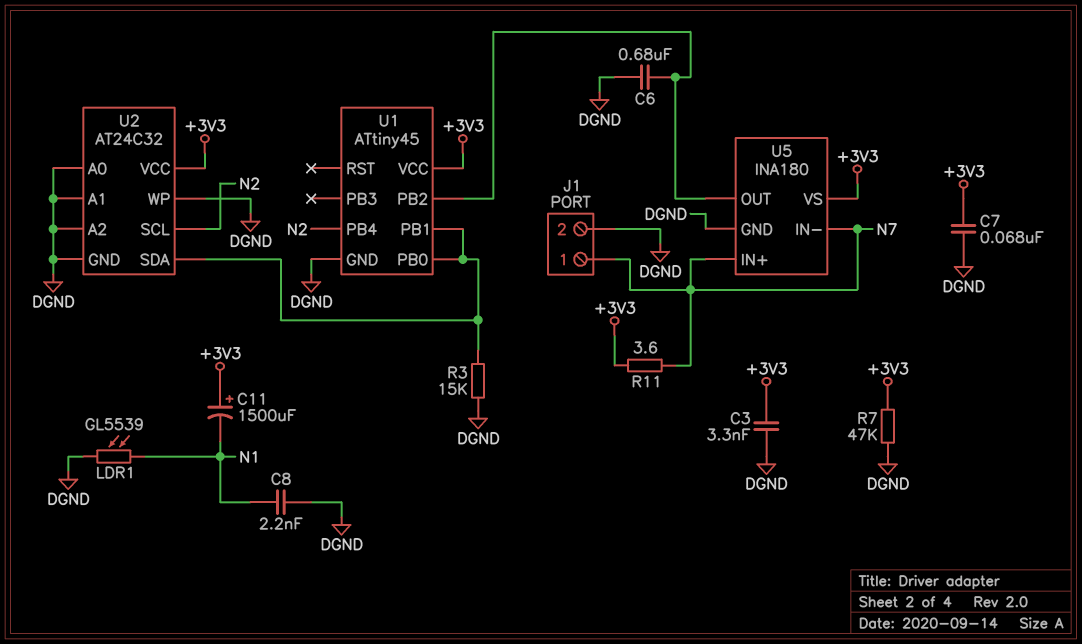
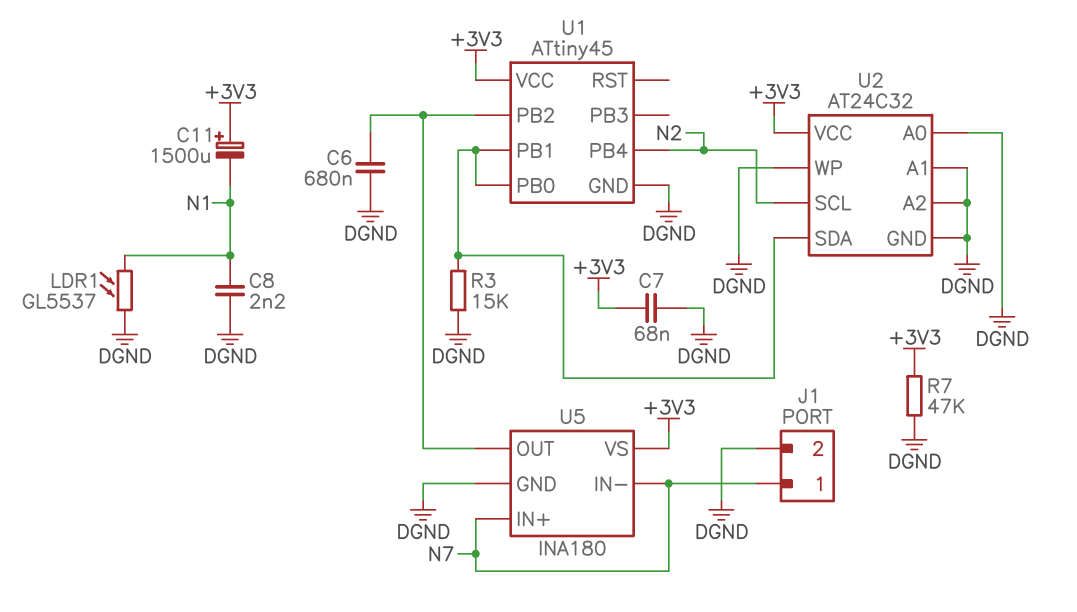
C3: 3.3nF (+3V3, DGND) -> none
LDR1: GL5539 (DGND, N1) -> GL5537 (DGND, N1)
R11: 3.6 (+3V3, N7) -> none

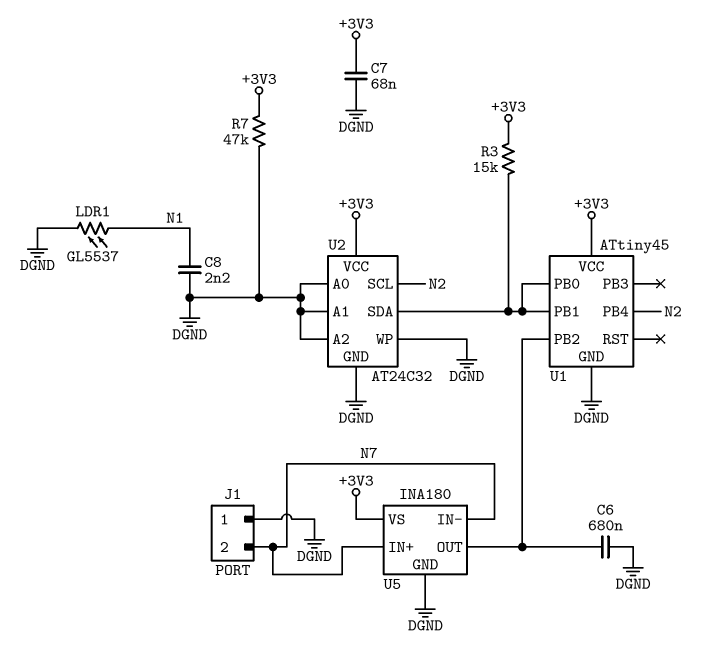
C11: 1500uF (plus +3V3, minus N1) -> none
J1 pin 1: N7 -> DGND
J1 pin 2: DGND -> N7
R3: 15k (DGND, U1/PB0) -> 15k (+3V3, U1/PB0)

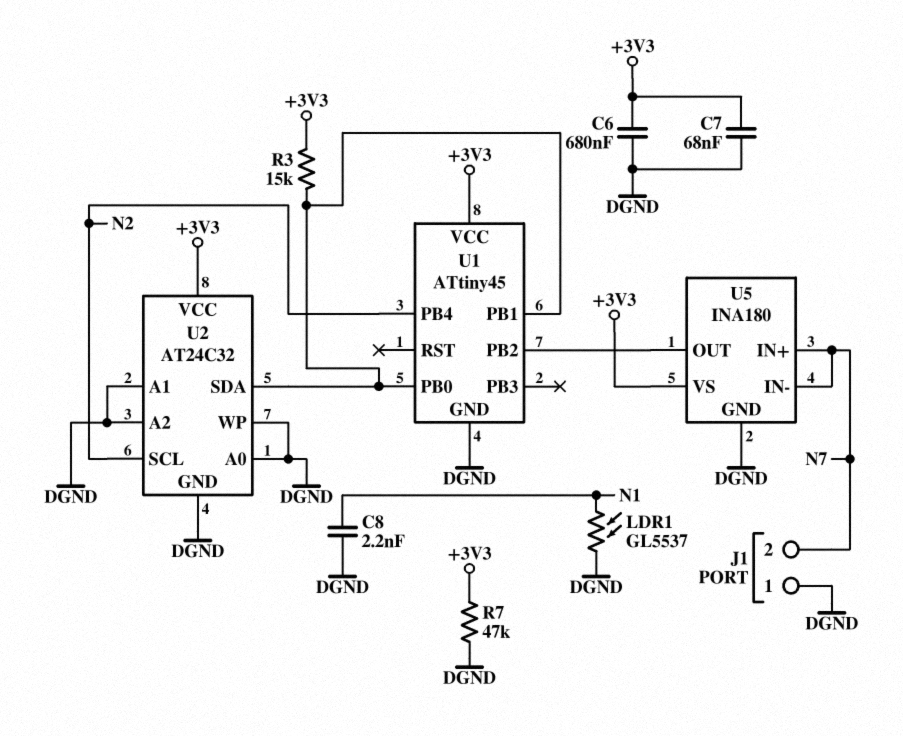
C6: 680nF (DGND, U1/PB2) -> 680nF (+3V3, DGND)

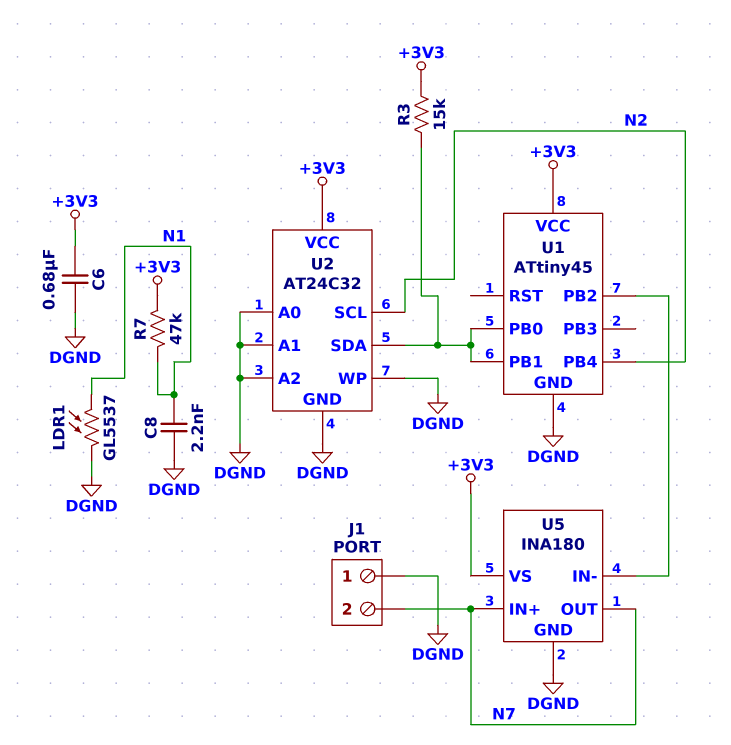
C7: 68nF (+3V3, DGND) -> none
R7: 47k (+3V3, DGND) -> 47k (+3V3, N1)
U5 pin IN-: N7 -> U1/PB2
U5 pin OUT: U1/PB2 -> N7

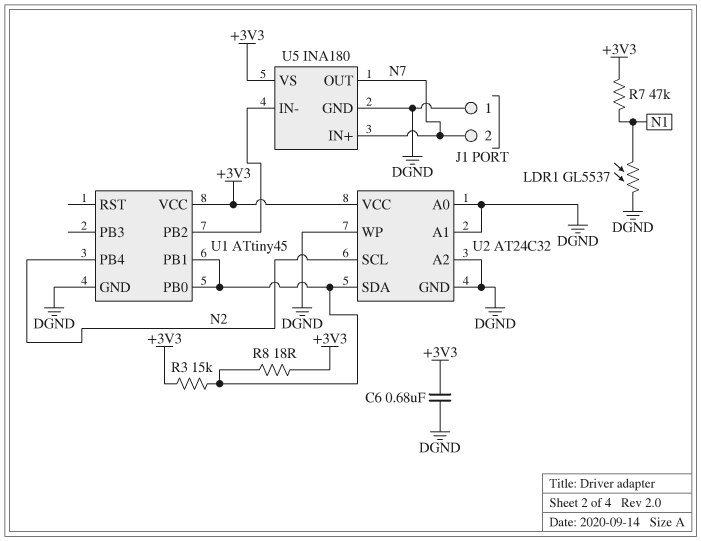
C8: 2.2nF (DGND, N1) -> none
R8: none -> 18 (+3V3, U1/PB0)

